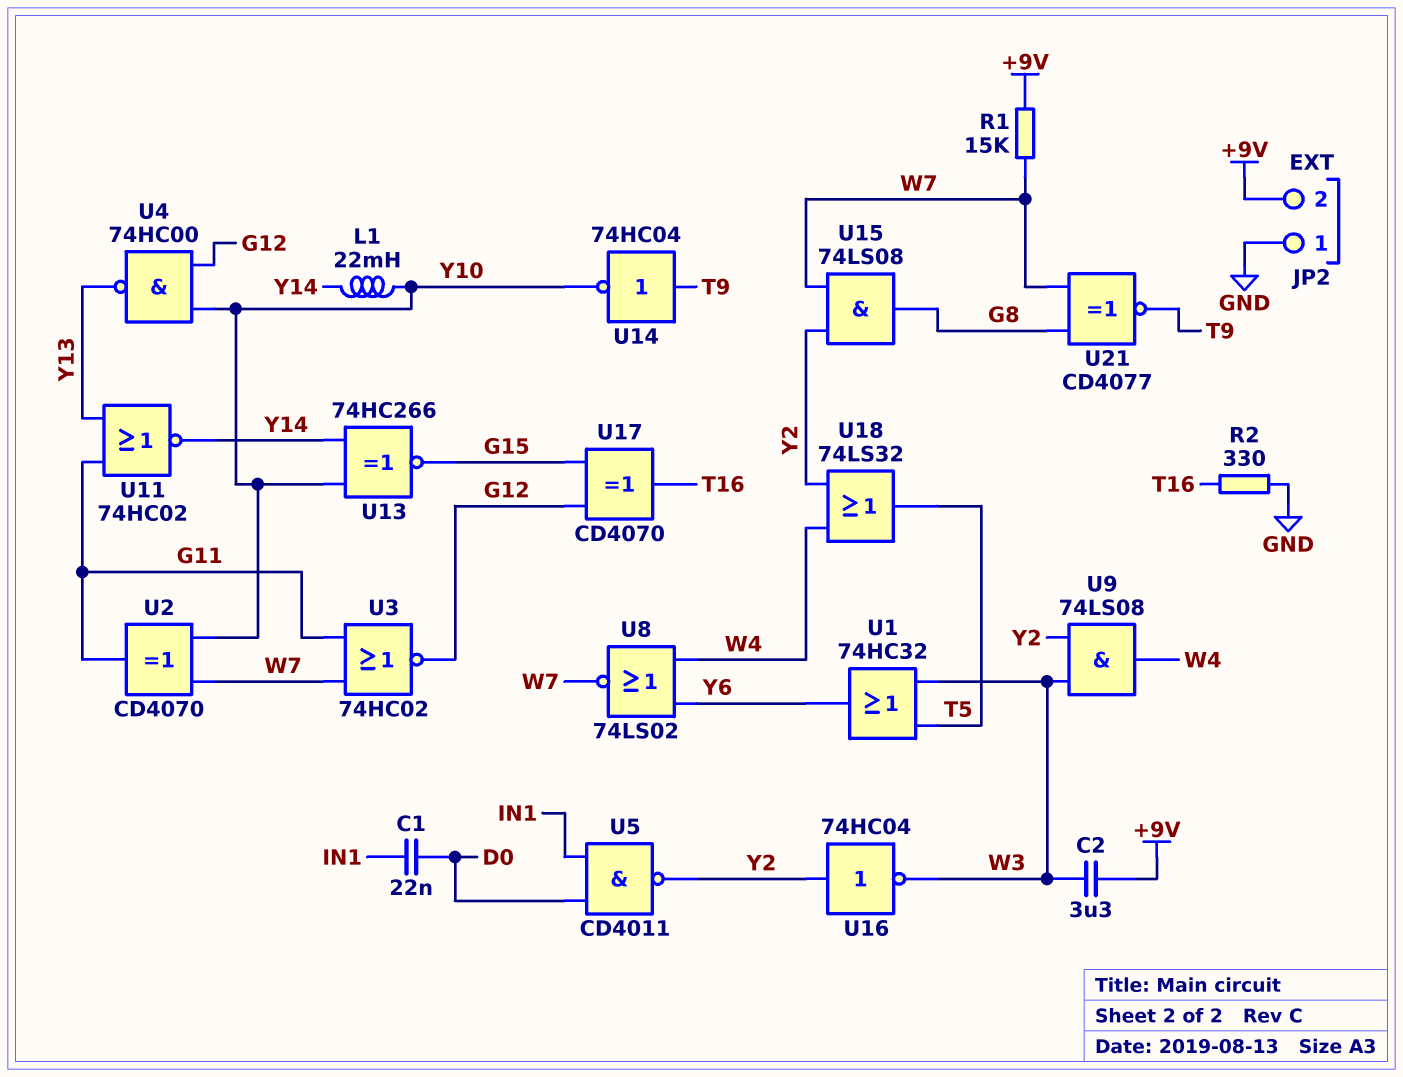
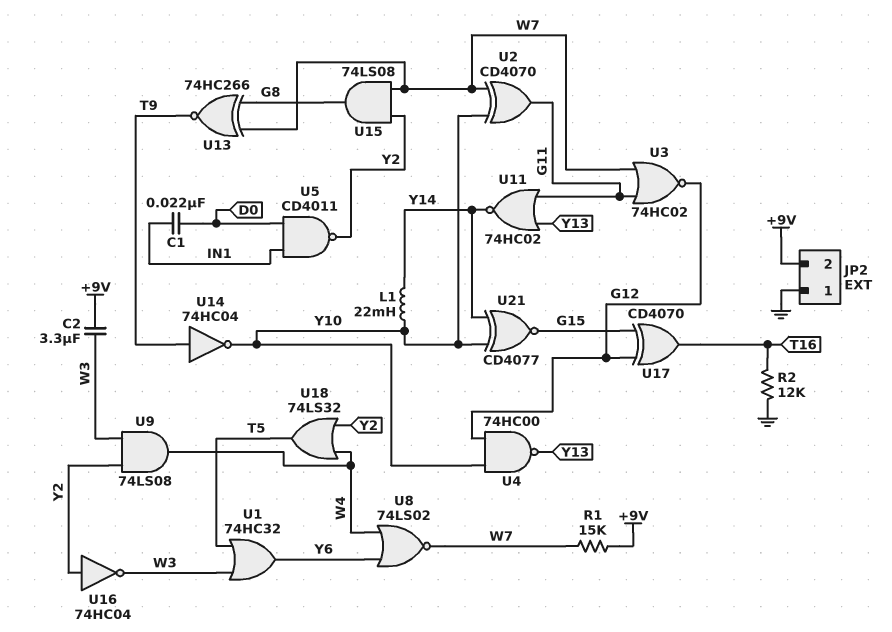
R2: 330 (GND, T16) -> 12k (GND, T16)
U13: XNOR 74HC266 (in Y10, in Y14, out G15) -> XNOR 74HC266 (in G8, in W7, out T9)
U21: XNOR CD4077 (in G8, in W7, out T9) -> XNOR CD4077 (in Y10, in Y14, out G15)

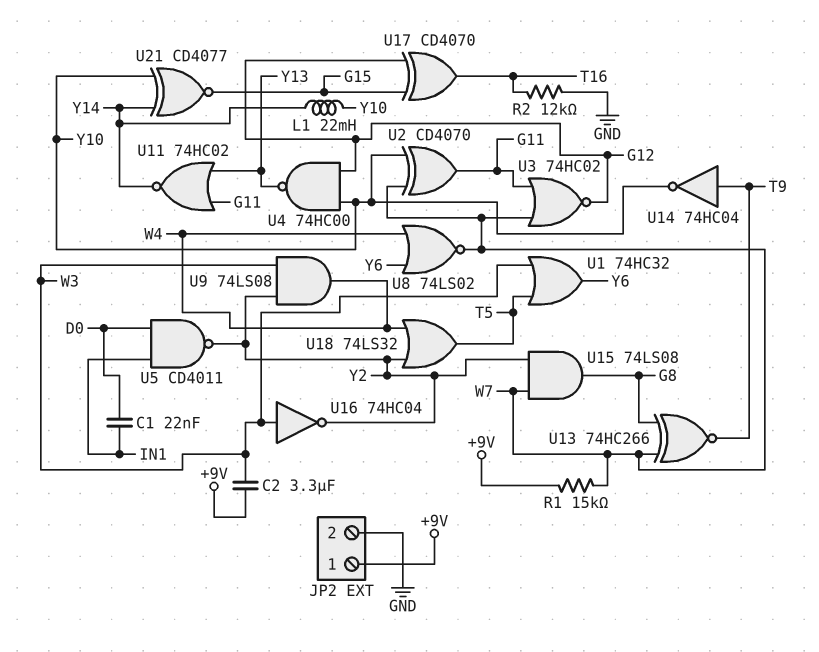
JP2 pin 1: GND -> +9V
JP2 pin 2: +9V -> GND
U16: NOT 74HC04 (in Y2, out W3) -> NOT 74HC04 (in W3, out Y2)

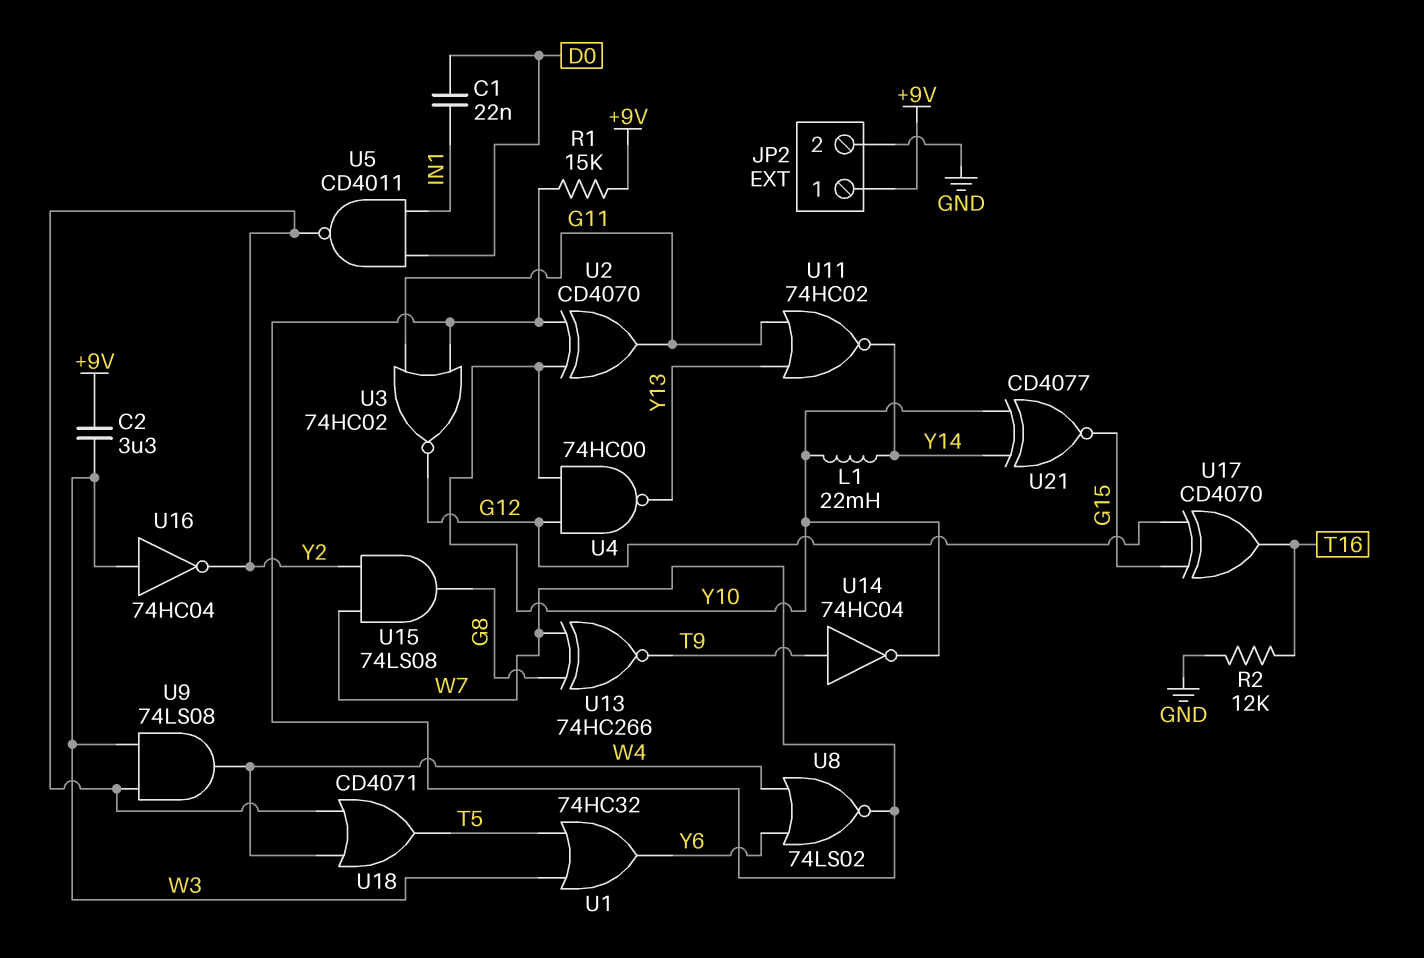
U18: OR 74LS32 (in W4, in Y2, out T5) -> OR CD4071 (in W4, in Y2, out T5)

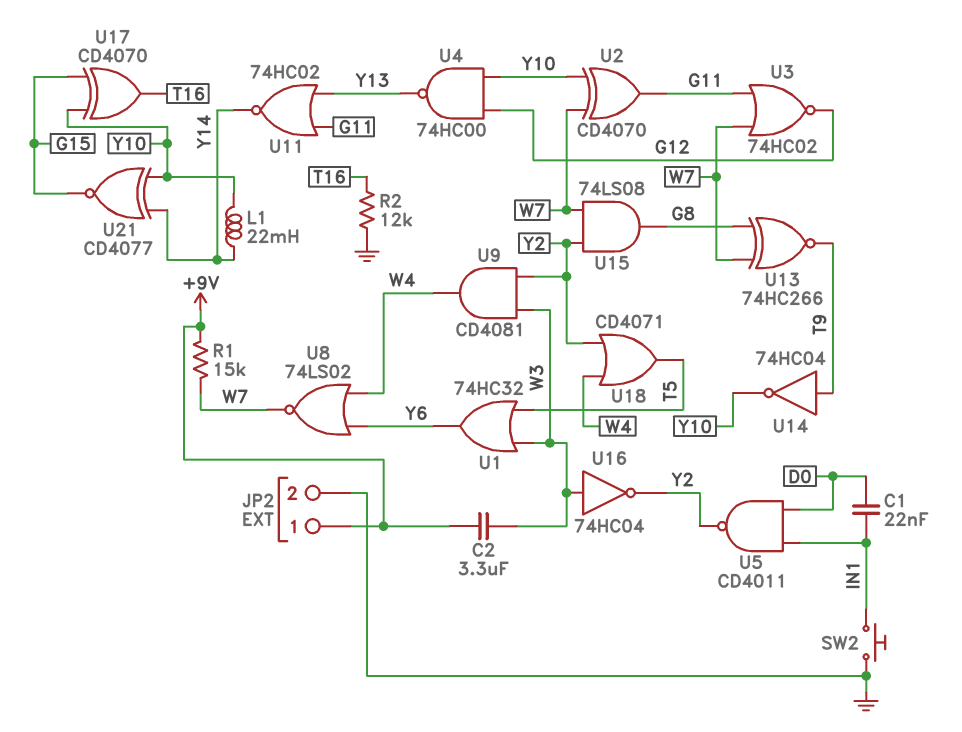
SW2: none -> button (GND, IN1)
U9: AND 74LS08 (in W3, in Y2, out W4) -> AND CD4081 (in W3, in Y2, out W4)
U17: XOR CD4070 (in G12, in G15, out T16) -> XOR CD4070 (in G15, in Y10, out T16)

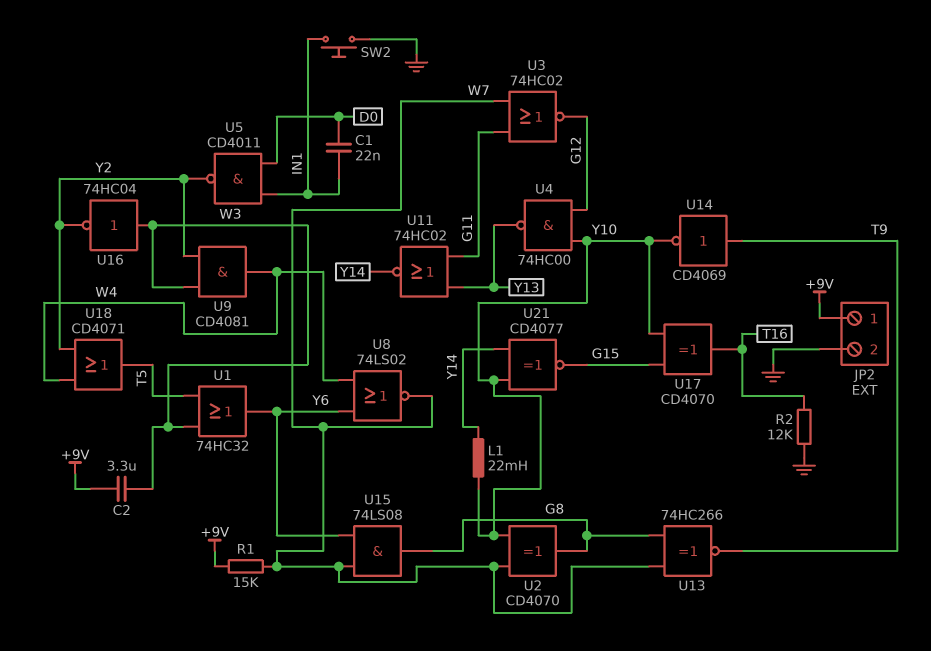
U2: XOR CD4070 (in W7, in Y10, out G11) -> XOR CD4070 (in W7, in Y10, out G8)
U14: NOT 74HC04 (in T9, out Y10) -> NOT CD4069 (in T9, out Y10)
U15: AND 74LS08 (in W7, in Y2, out G8) -> AND 74LS08 (in W7, in Y6, out G8)

